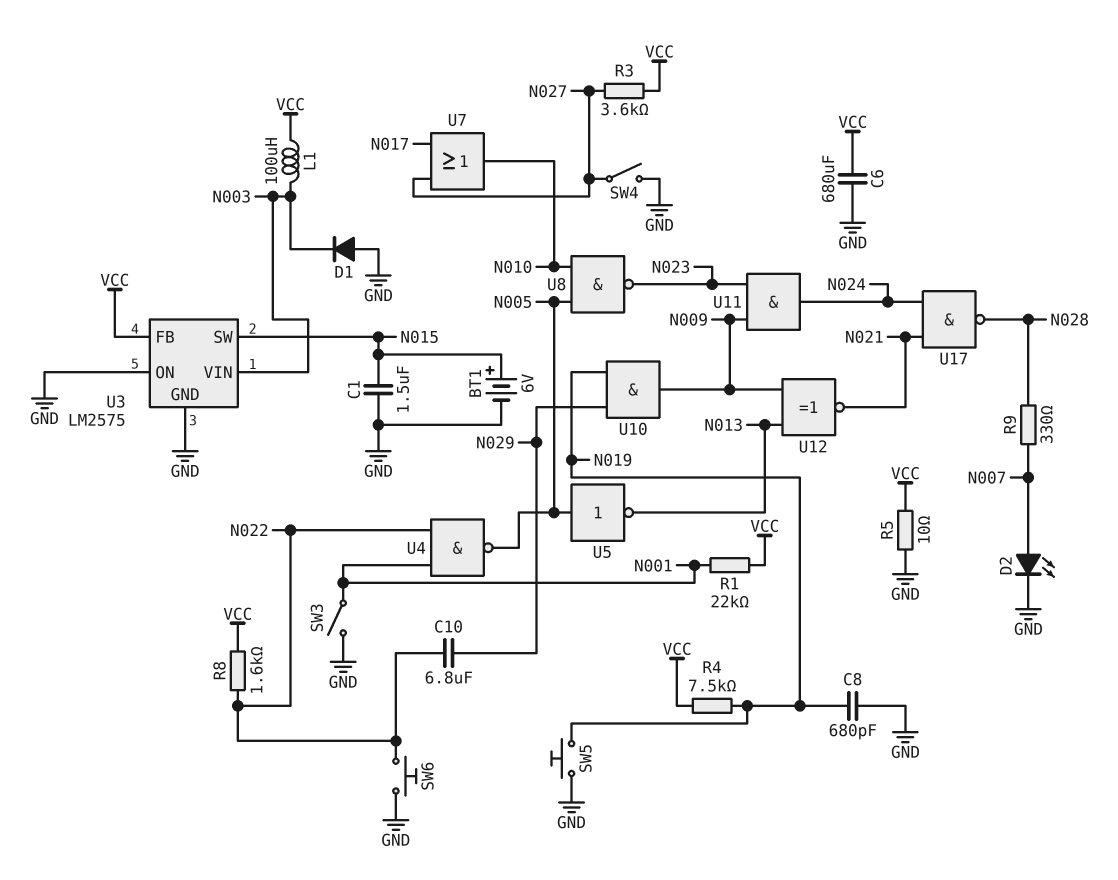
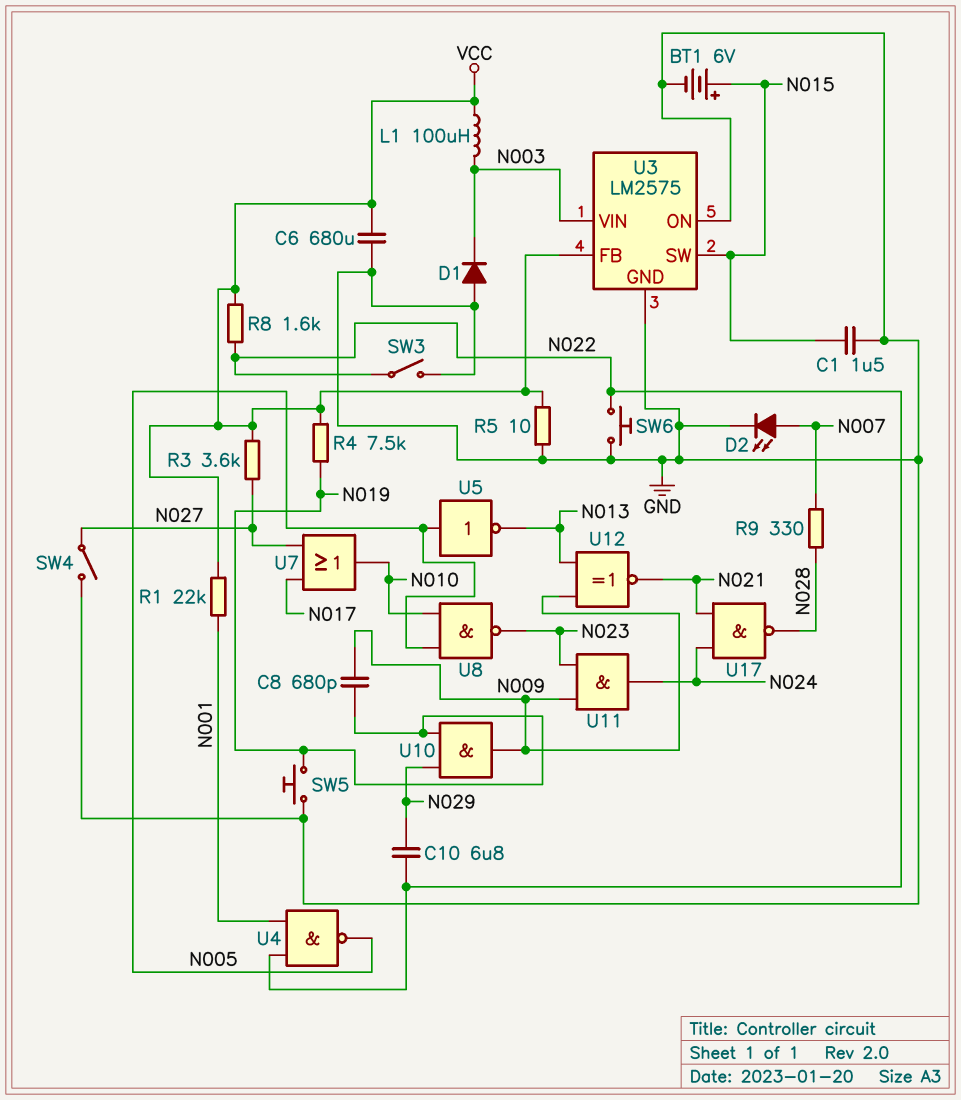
C8: 680pF (GND, N019) -> 680pF (N009, N019)
SW3: switch (GND, N001) -> switch (GND, N022)

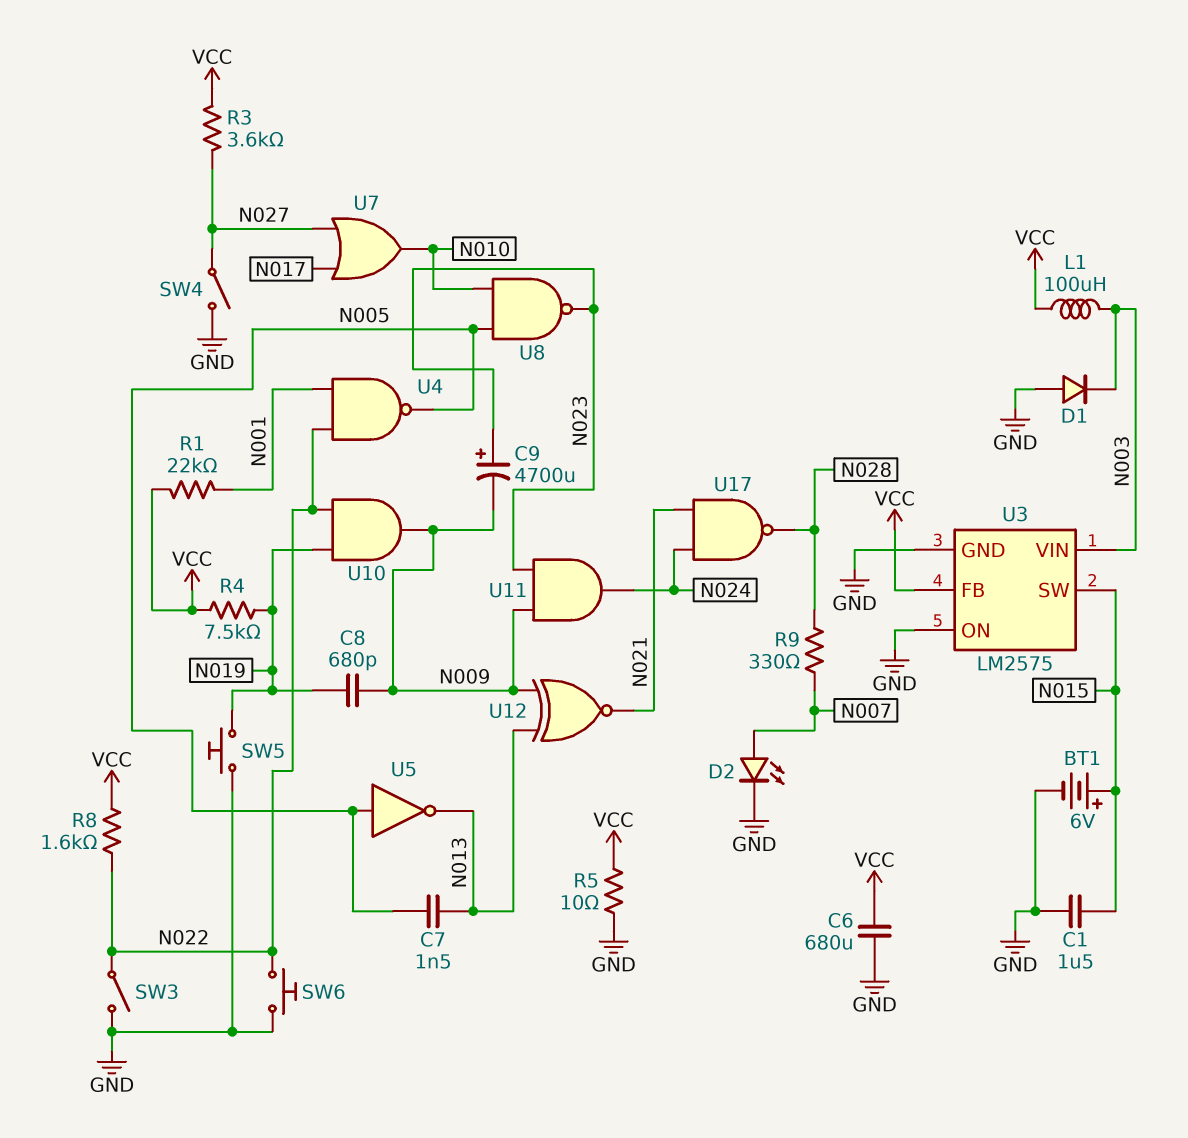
C7: none -> 1.5nF (N005, N013)
C9: none -> 4700uF (plus N023, minus N009)
C10: 6.8uF (N022, N029) -> none
U10: AND (in N019, in N029, out N009) -> AND (in N019, in N022, out N009)

